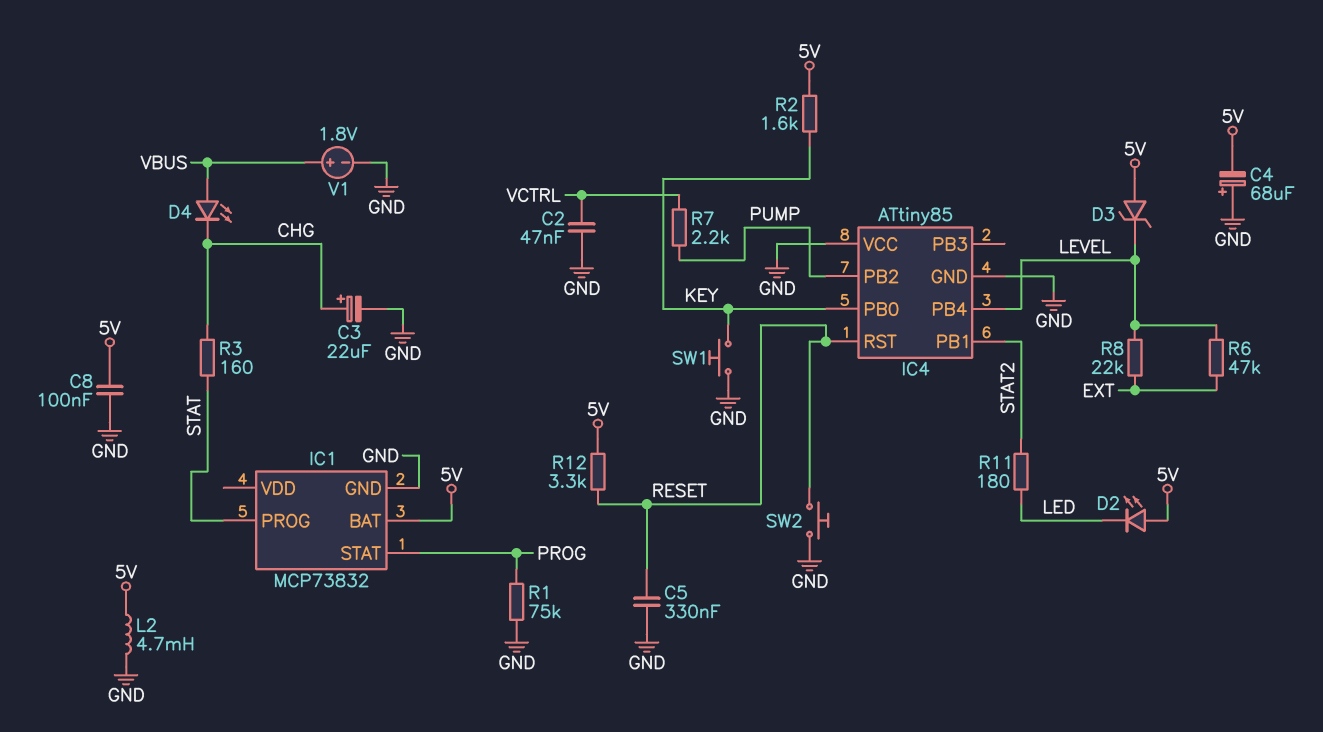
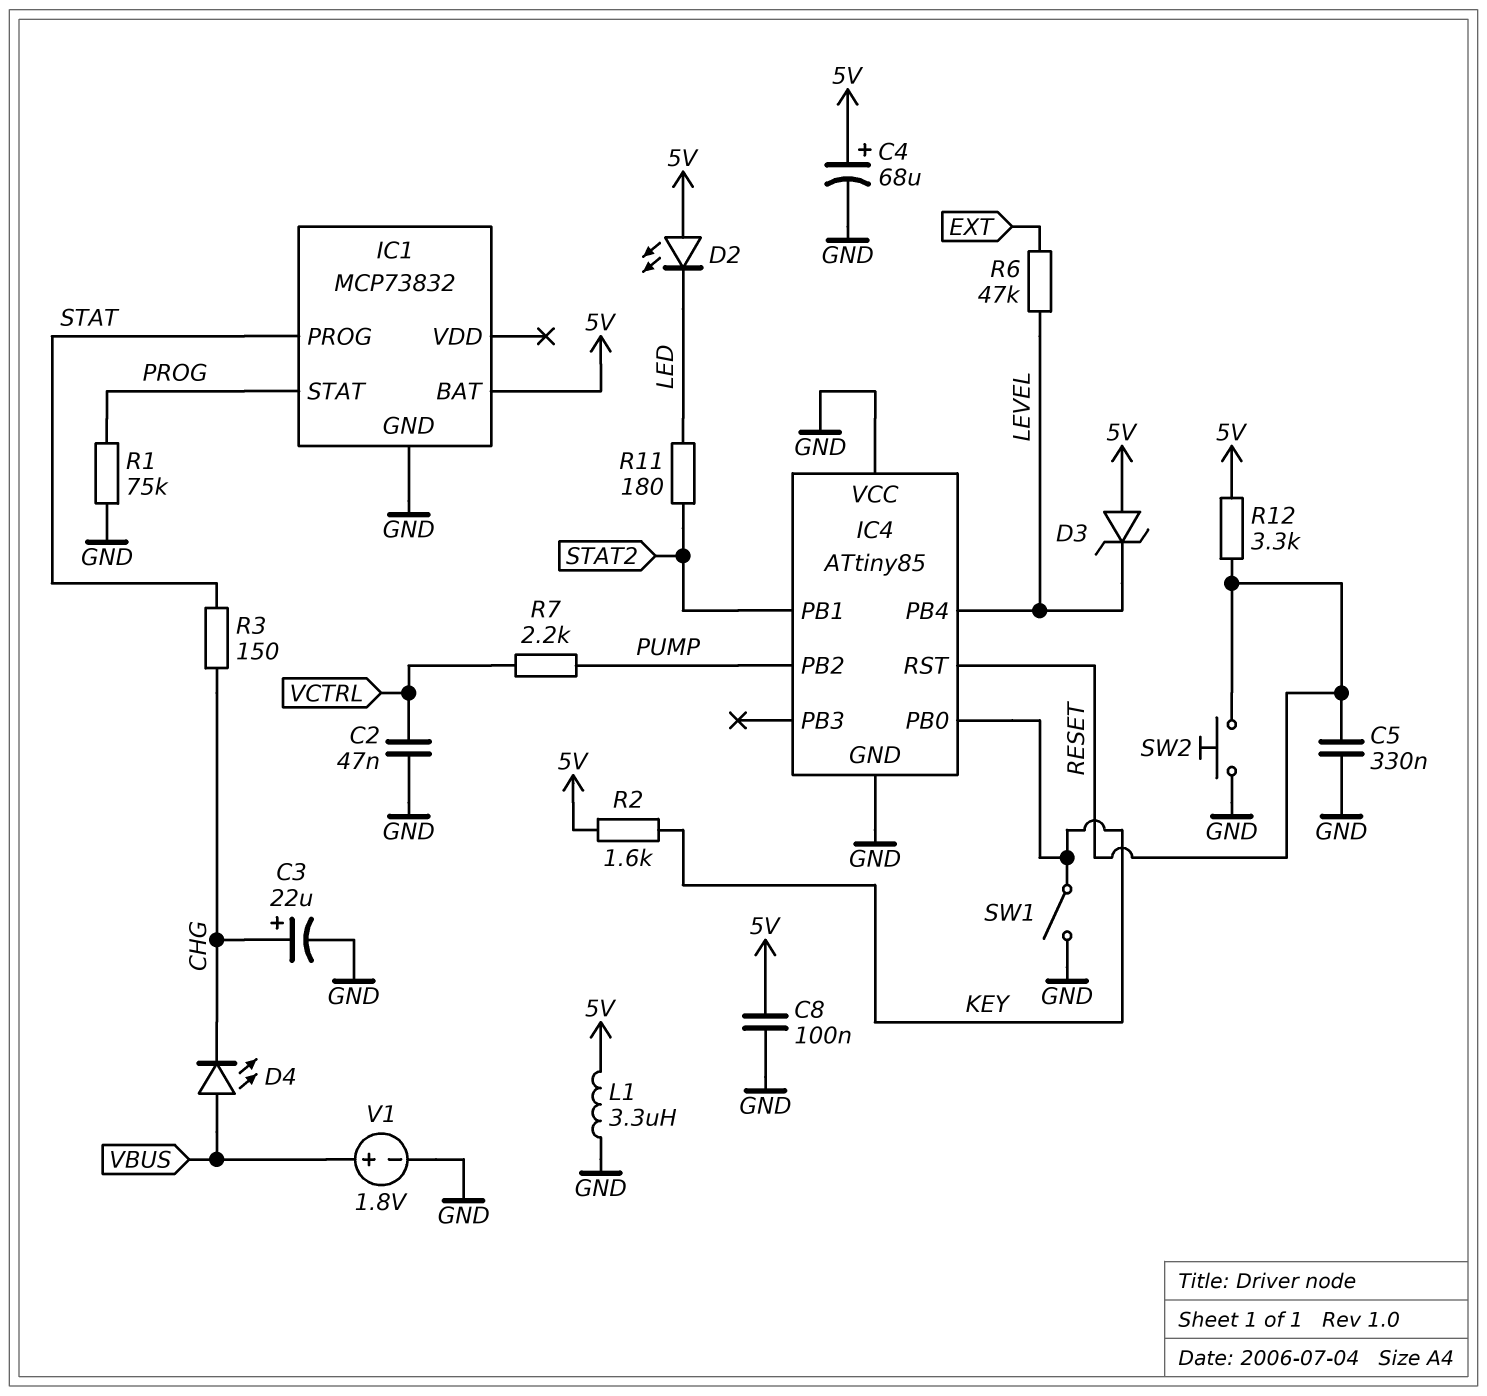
C4: 68uF (plus GND, minus 5V) -> 68uF (plus 5V, minus GND)
L1: none -> 3.3uH (5V, GND)
L2: 4.7mH (5V, GND) -> none
R3: 160 (CHG, STAT) -> 150 (CHG, STAT)
R8: 22k (EXT, LEVEL) -> none
SW1: button (GND, KEY) -> switch (GND, KEY)

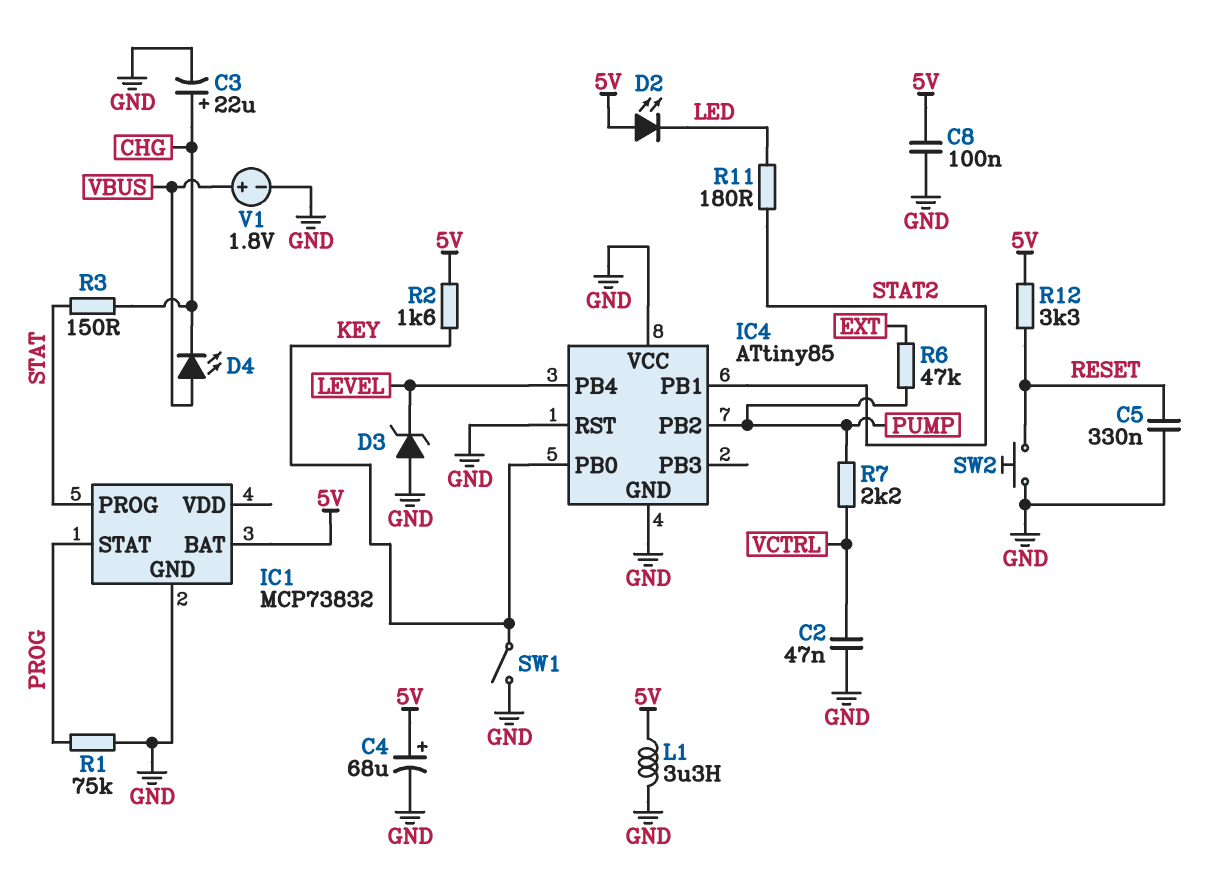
D3: zener (A 5V, K LEVEL) -> zener (A GND, K LEVEL)
IC4 pin RST: RESET -> GND
R6: 47k (EXT, LEVEL) -> 47k (EXT, PUMP)

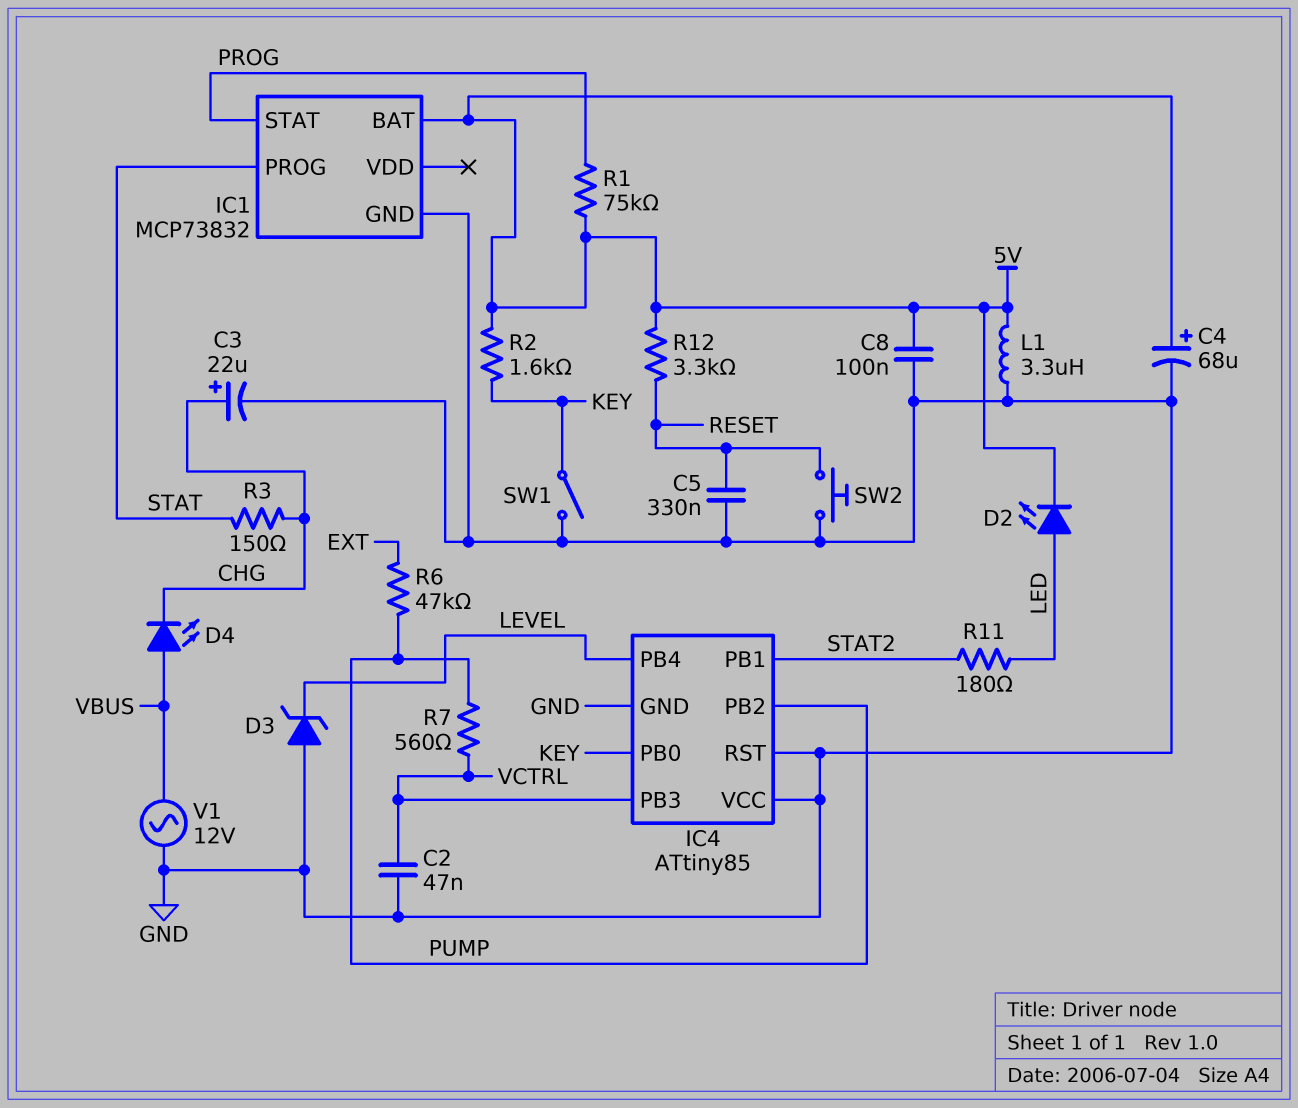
D2: LED (A 5V, K LED) -> LED (A LED, K 5V)
IC4 pin PB3: none -> VCTRL
R1: 75k (GND, PROG) -> 75k (5V, PROG)
R7: 2.2k (PUMP, VCTRL) -> 560 (PUMP, VCTRL)
V1: 1.8V (plus VBUS, minus GND) -> AC 12V (GND, VBUS)

